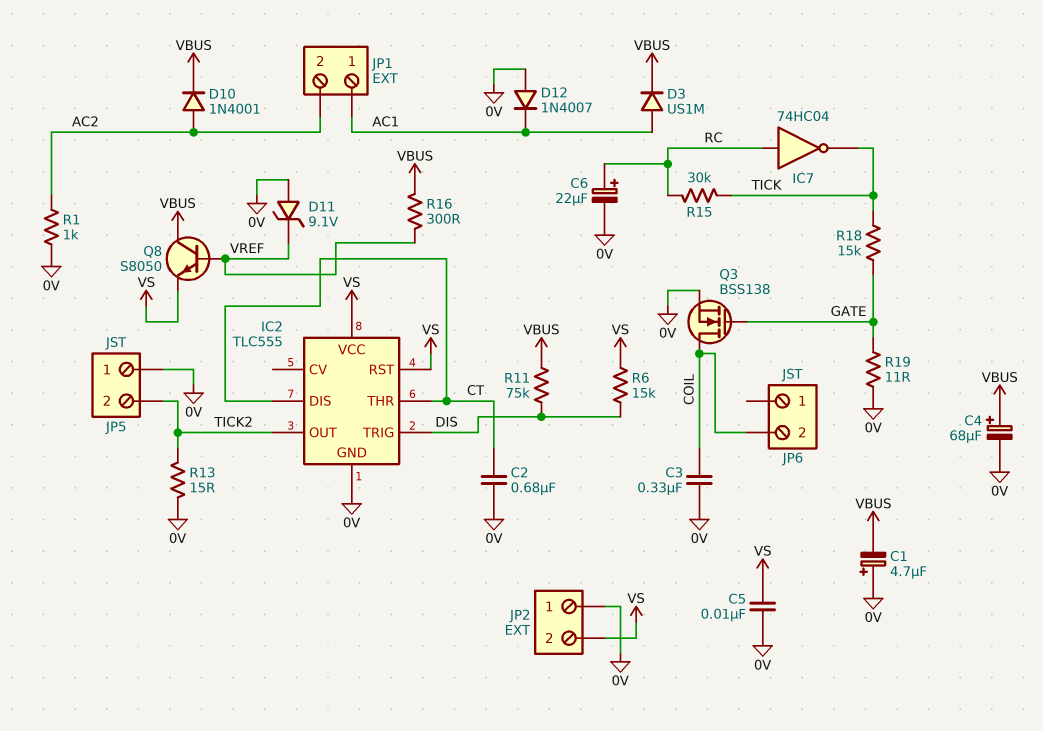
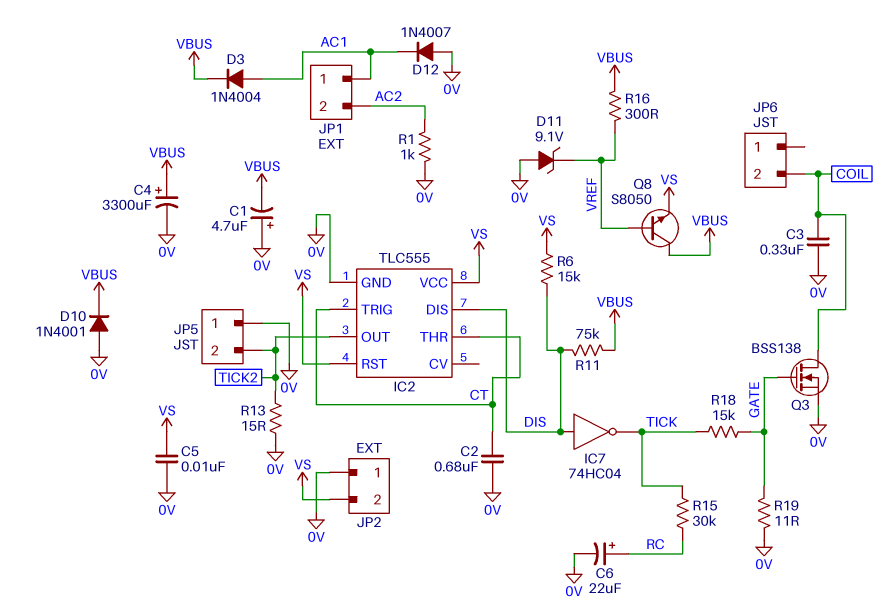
C4: 68uF (plus VBUS, minus 0V) -> 3300uF (plus VBUS, minus 0V)
D3: diode US1M (A AC1, K VBUS) -> diode 1N4004 (A AC1, K VBUS)
D10: diode 1N4001 (A AC2, K VBUS) -> diode 1N4001 (A 0V, K VBUS)
IC2 pin DIS: CT -> DIS
IC2 pin TRIG: DIS -> CT
IC7: NOT 74HC04 (in RC, out TICK) -> NOT 74HC04 (in DIS, out TICK)

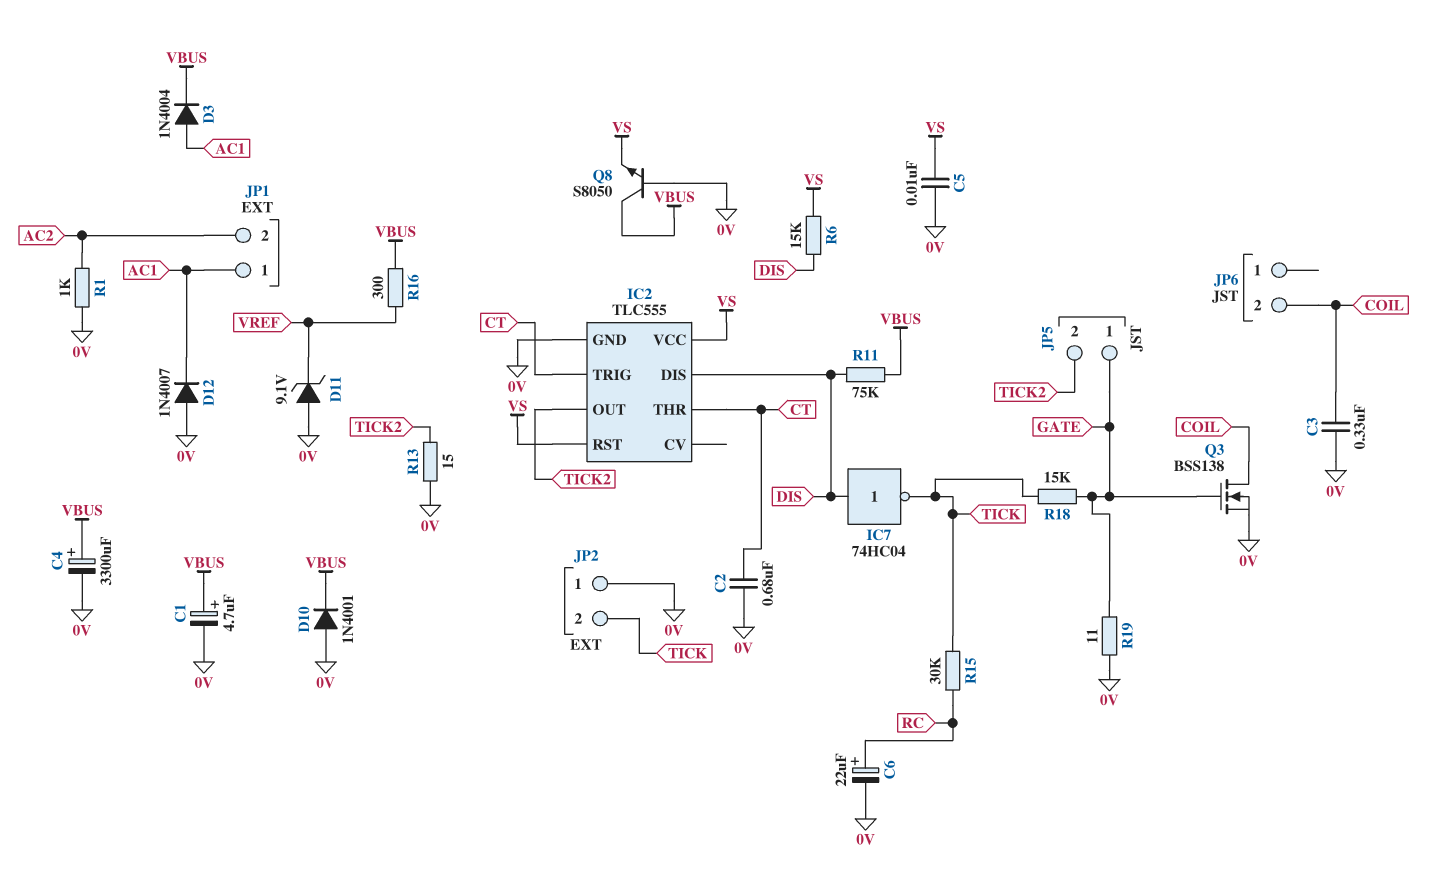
C1: 4.7uF (plus 0V, minus VBUS) -> 4.7uF (plus VBUS, minus 0V)
JP2 pin 2: VS -> TICK
JP5 pin 1: 0V -> GATE
Q8: NPN S8050 (B VREF, C VBUS, E VS) -> NPN S8050 (B 0V, C VBUS, E VS)

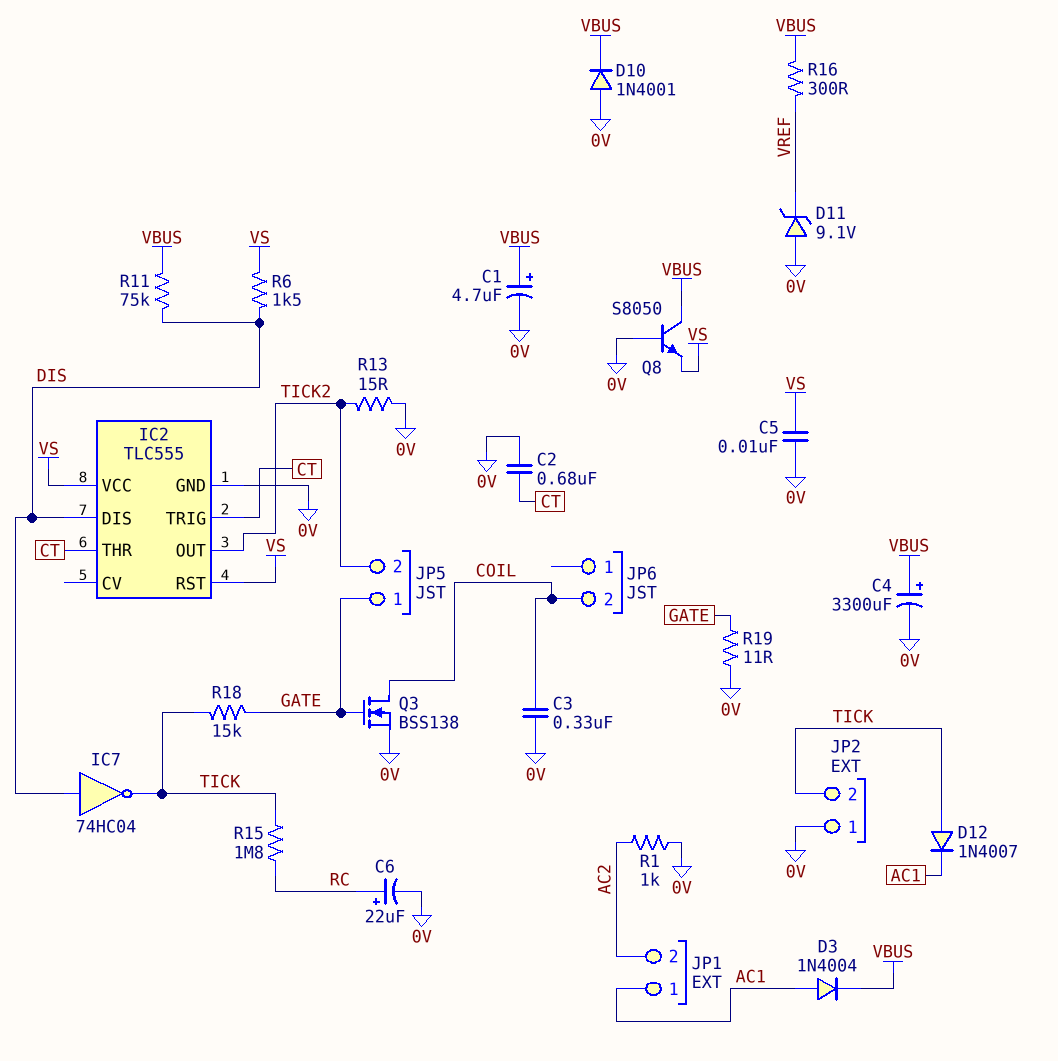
D12: diode 1N4007 (A 0V, K AC1) -> diode 1N4007 (A TICK, K AC1)
R6: 15k (DIS, VS) -> 1.5k (DIS, VS)
R15: 30k (RC, TICK) -> 1.8M (RC, TICK)

